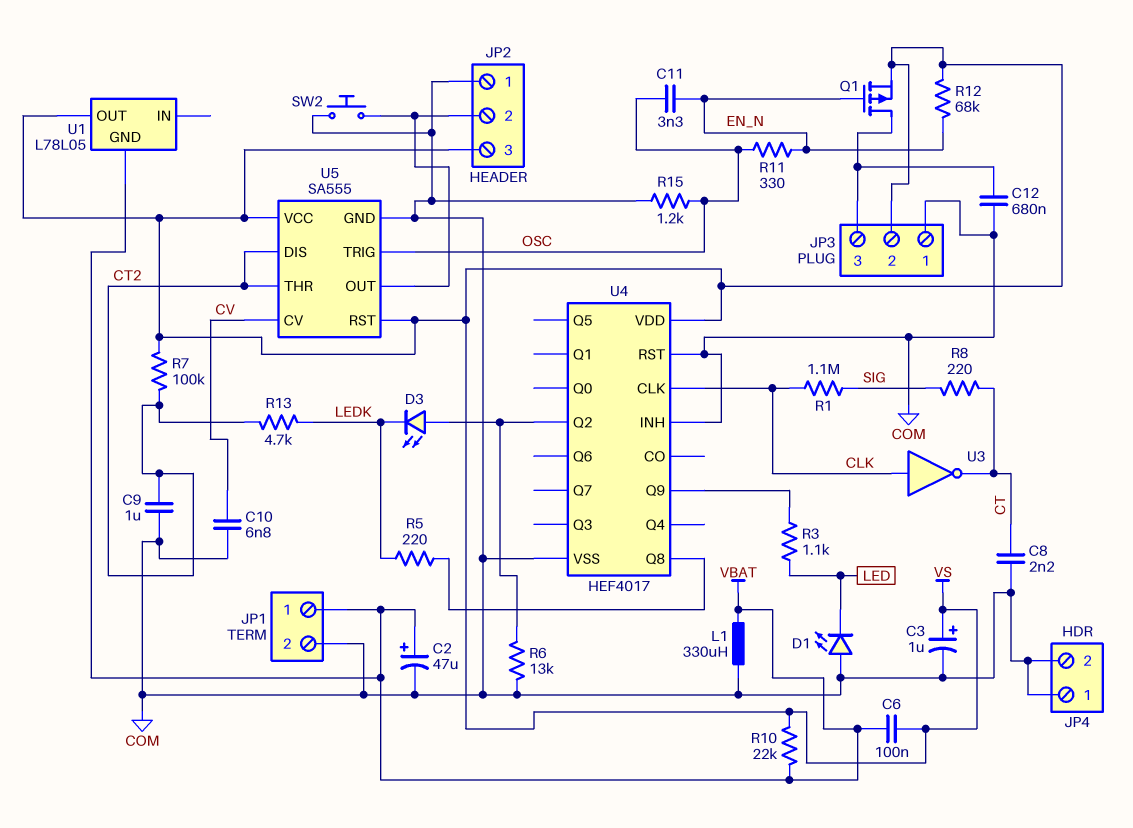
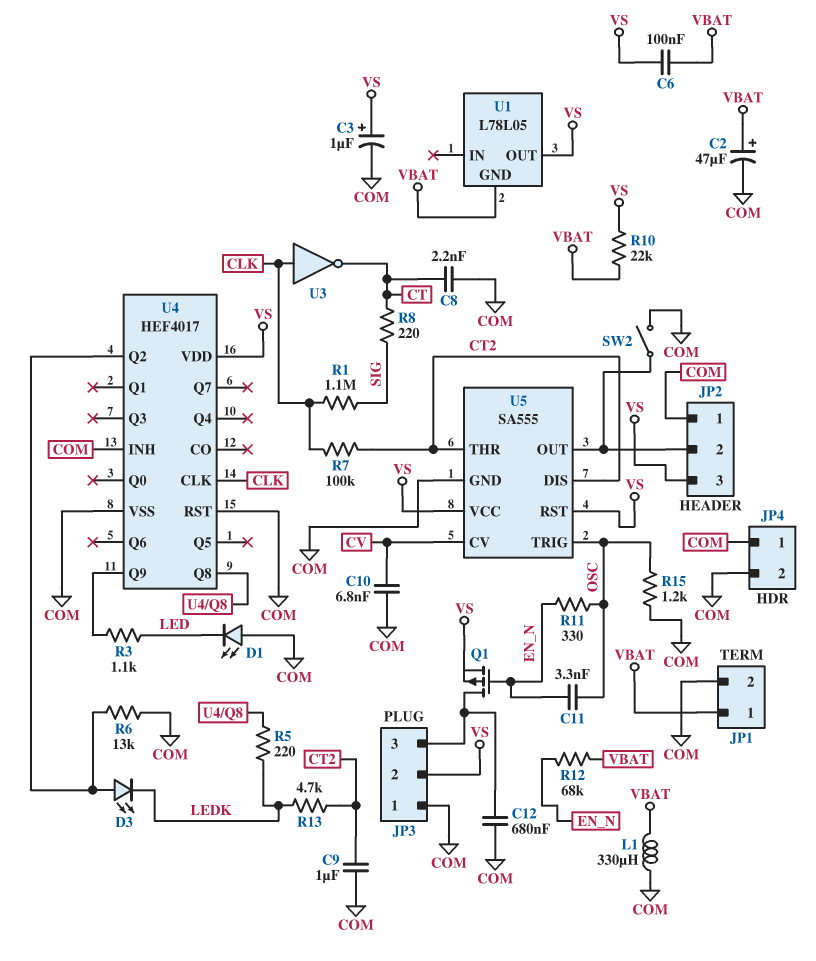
R7: 100k (CT2, VS) -> 100k (CLK, CT2)
R12: 68k (EN_N, VS) -> 68k (EN_N, VBAT)
SW2: button (COM, JP2/2) -> switch (COM, JP2/2)

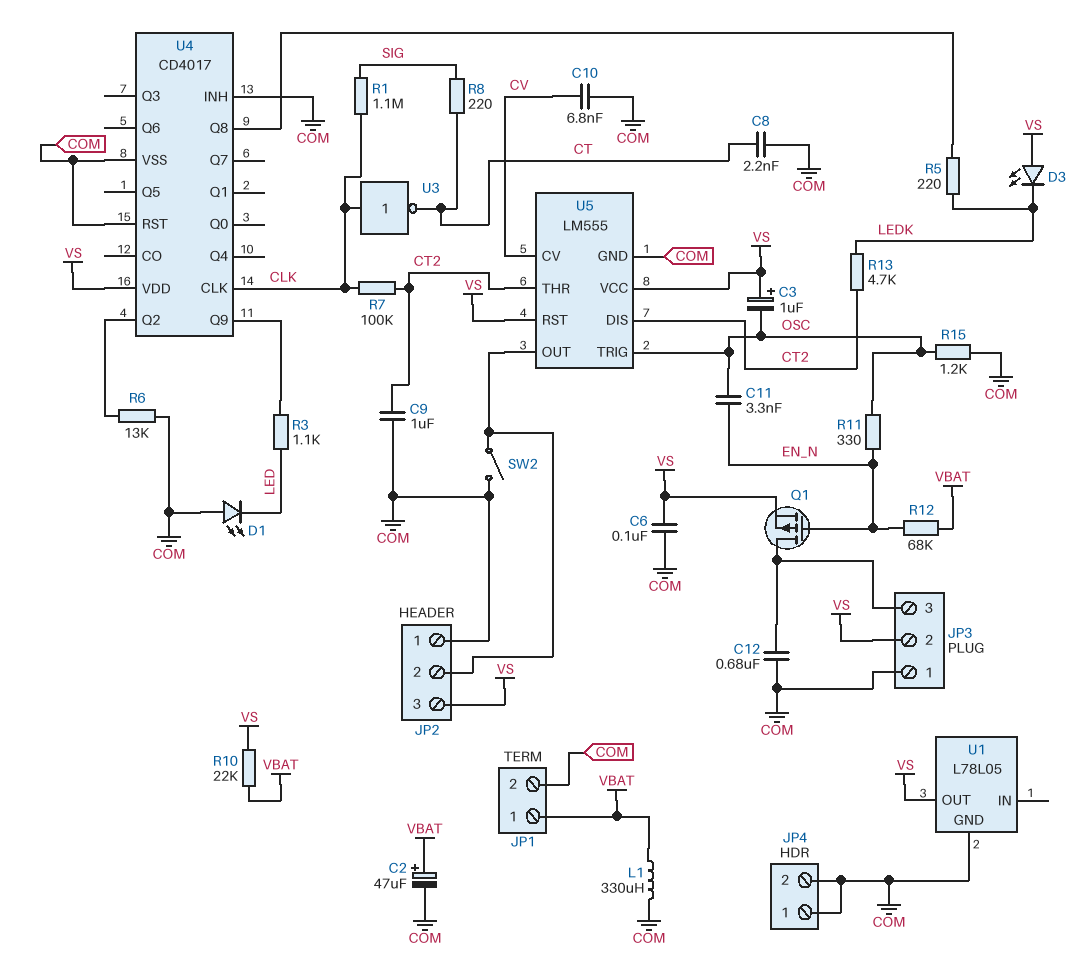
C3: 1uF (plus VS, minus COM) -> 1uF (plus VS, minus OSC)
C6: 100nF (VBAT, VS) -> 100nF (COM, VS)
D3: LED (A U4/Q2, K LEDK) -> LED (A VS, K LEDK)
U1 pin GND: VBAT -> COM
U4: HEF4017 -> CD4017
U5: SA555 -> LM555

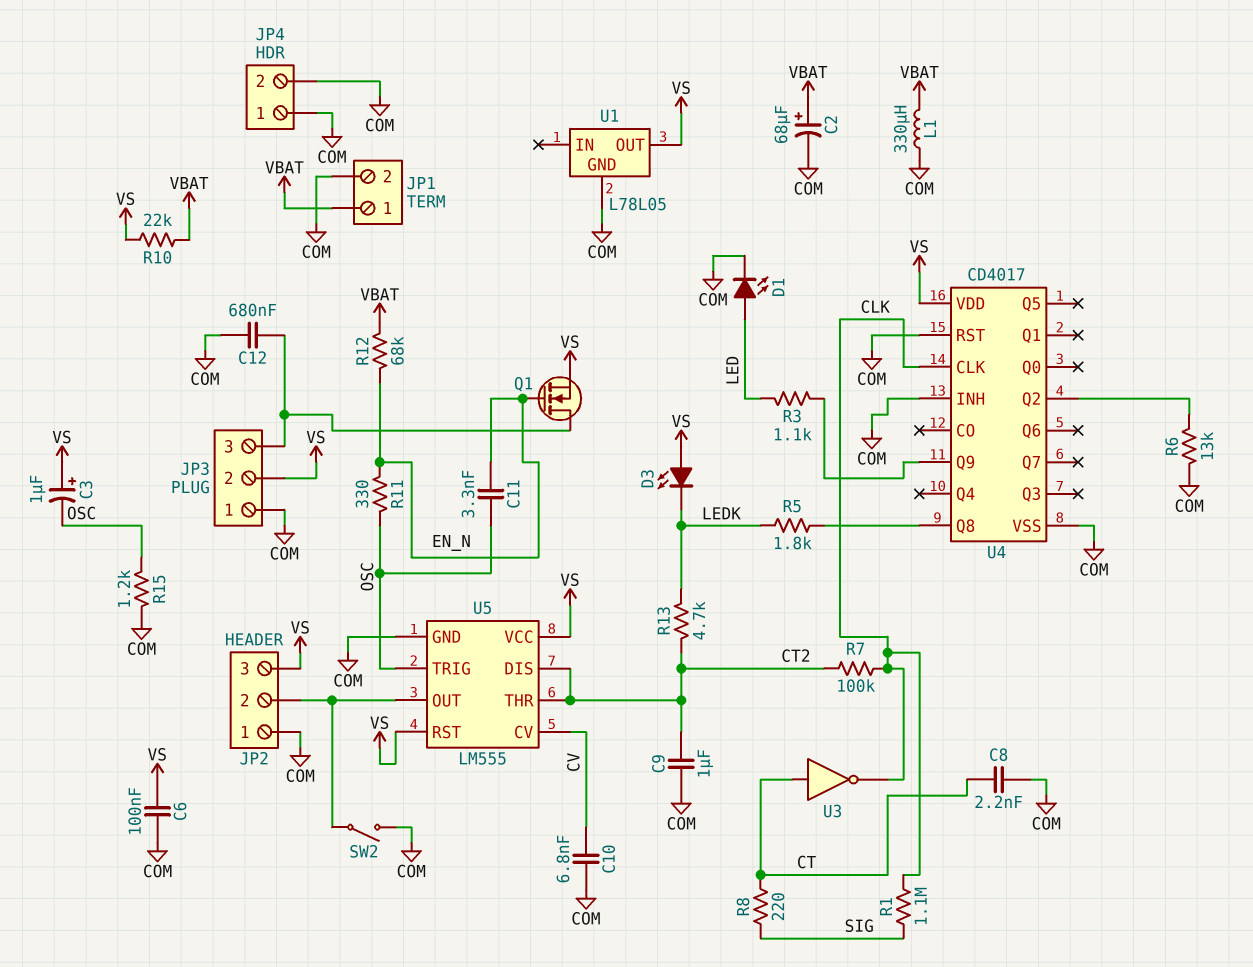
C2: 47uF (plus VBAT, minus COM) -> 68uF (plus VBAT, minus COM)
D1: LED (A COM, K LED) -> LED (A LED, K COM)
Q1: PMOS (G EN_N, D JP3/3, S VS) -> NMOS (G EN_N, D JP3/3, S VS)
R5: 220 (LEDK, U4/Q8) -> 1.8k (LEDK, U4/Q8)
U3: NOT (in CLK, out CT) -> NOT (in CT, out CLK)

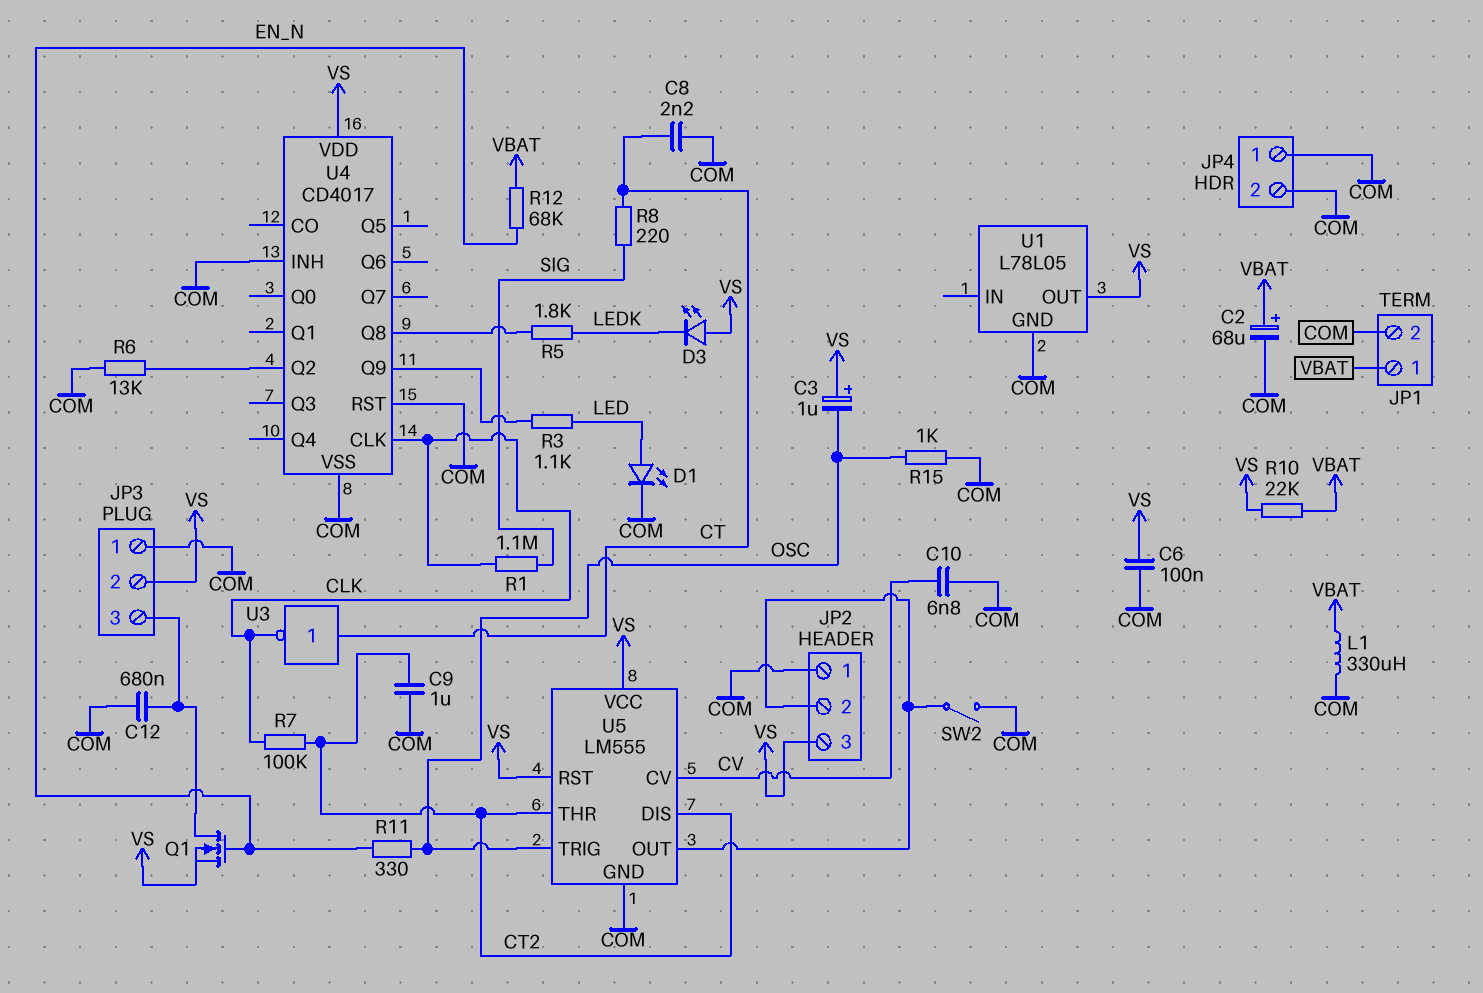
C11: 3.3nF (EN_N, OSC) -> none
R13: 4.7k (CT2, LEDK) -> none
R15: 1.2k (COM, OSC) -> 1k (COM, OSC)

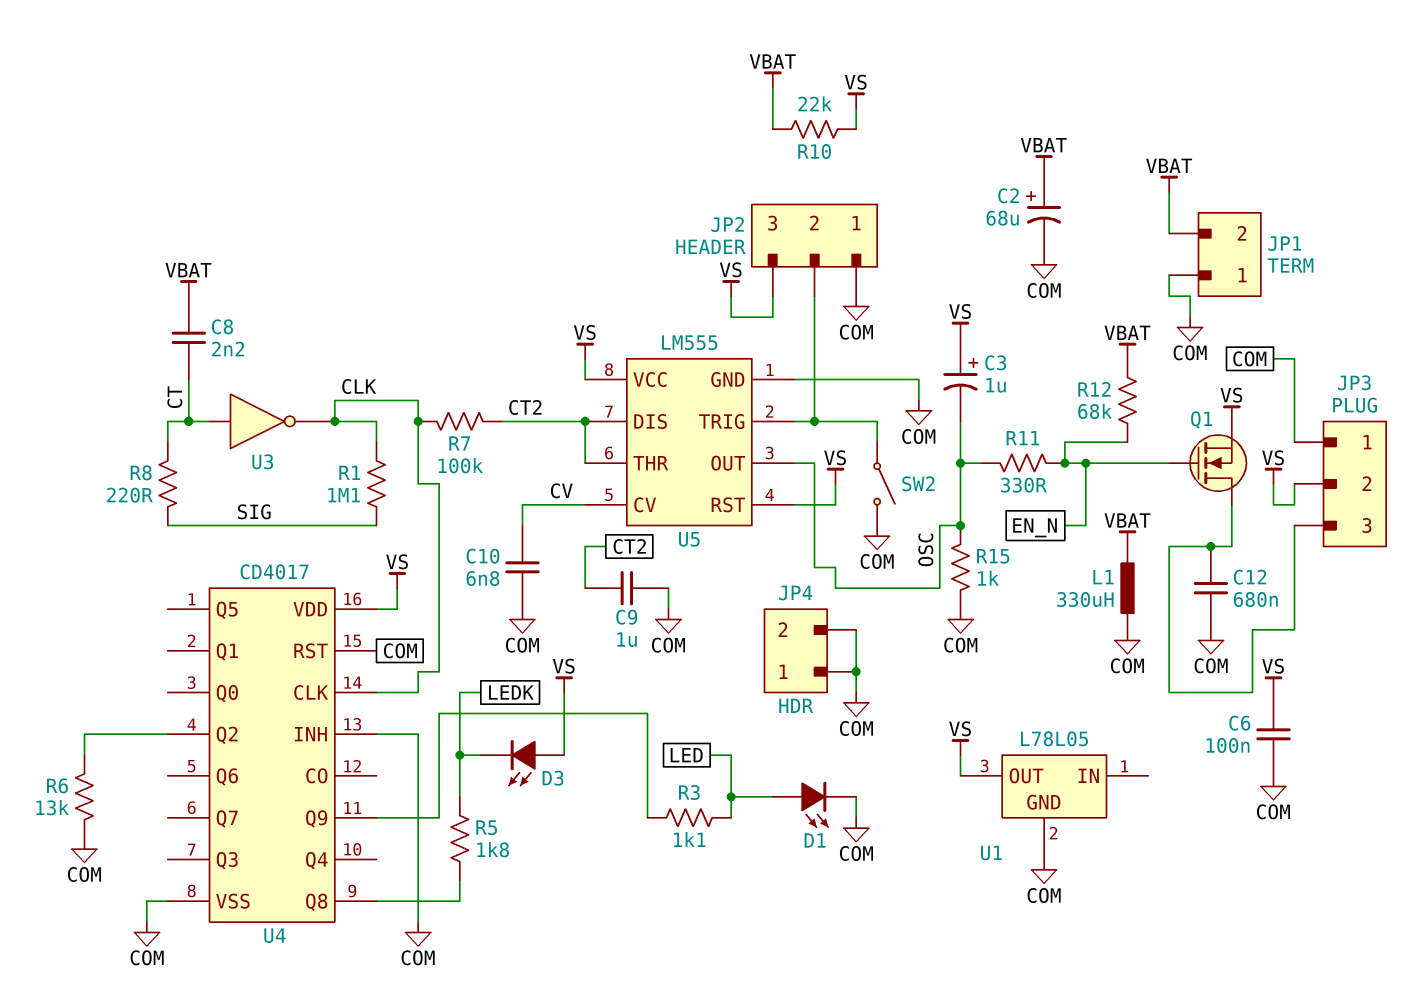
C8: 2.2nF (COM, CT) -> 2.2nF (CT, VBAT)
JP1 pin 1: VBAT -> COM
JP1 pin 2: COM -> VBAT
U5 pin OUT: JP2/2 -> OSC
U5 pin TRIG: OSC -> JP2/2

